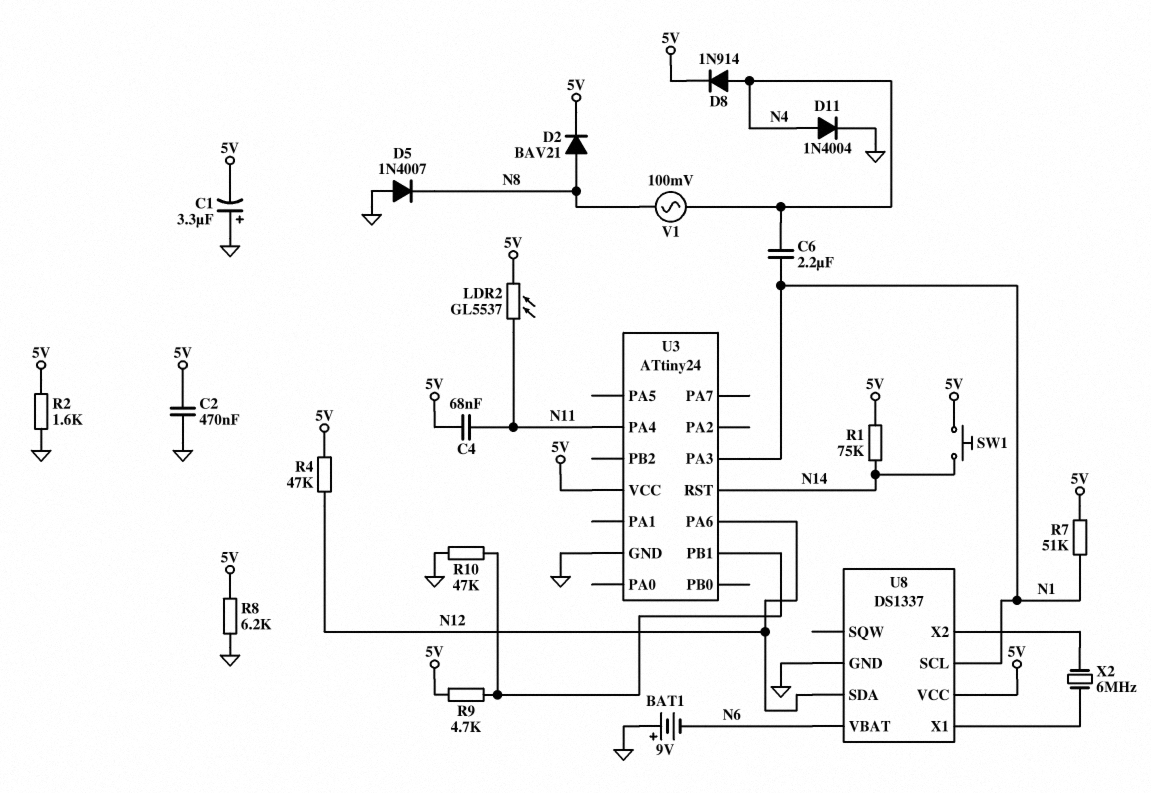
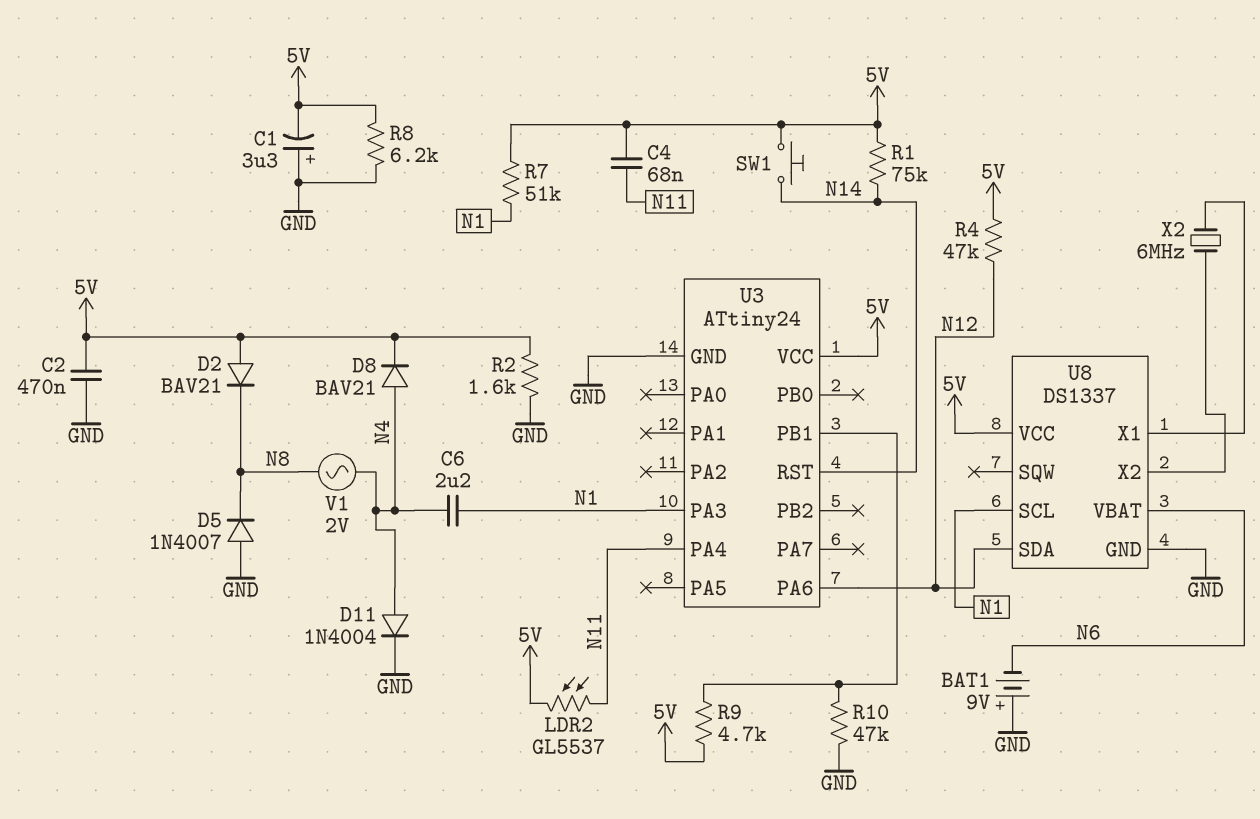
D2: diode BAV21 (A N8, K 5V) -> diode BAV21 (A 5V, K N8)
D8: diode 1N914 (A N4, K 5V) -> diode BAV21 (A N4, K 5V)
V1: AC 100mV (N4, N8) -> AC 2V (N4, N8)

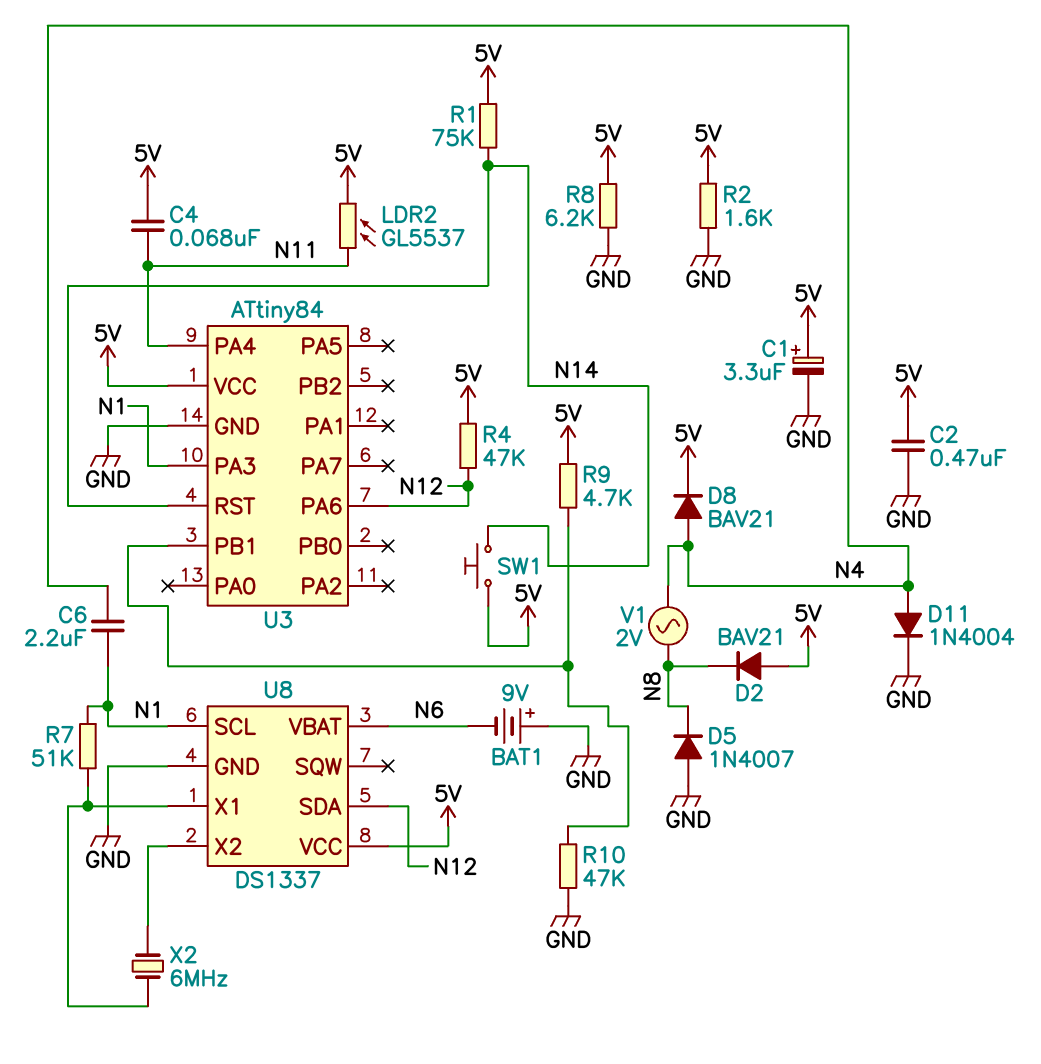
C1: 3.3uF (plus GND, minus 5V) -> 3.3uF (plus 5V, minus GND)
R7: 51k (5V, N1) -> 51k (N1, U8/X1)
U3: ATtiny24 -> ATtiny84

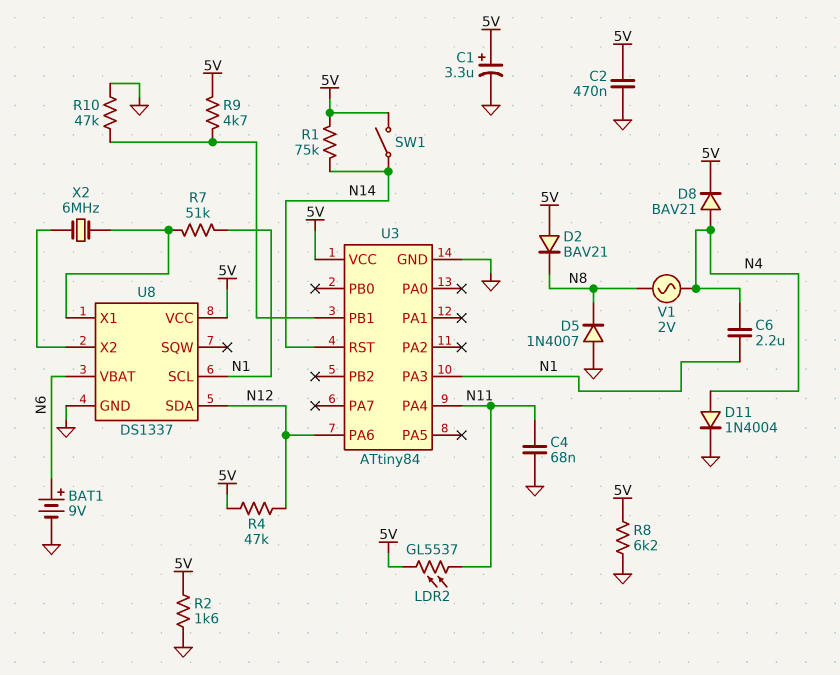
BAT1: 9V (plus GND, minus N6) -> 9V (plus N6, minus GND)
C4: 68nF (5V, N11) -> 68nF (GND, N11)
SW1: button (5V, N14) -> switch (5V, N14)

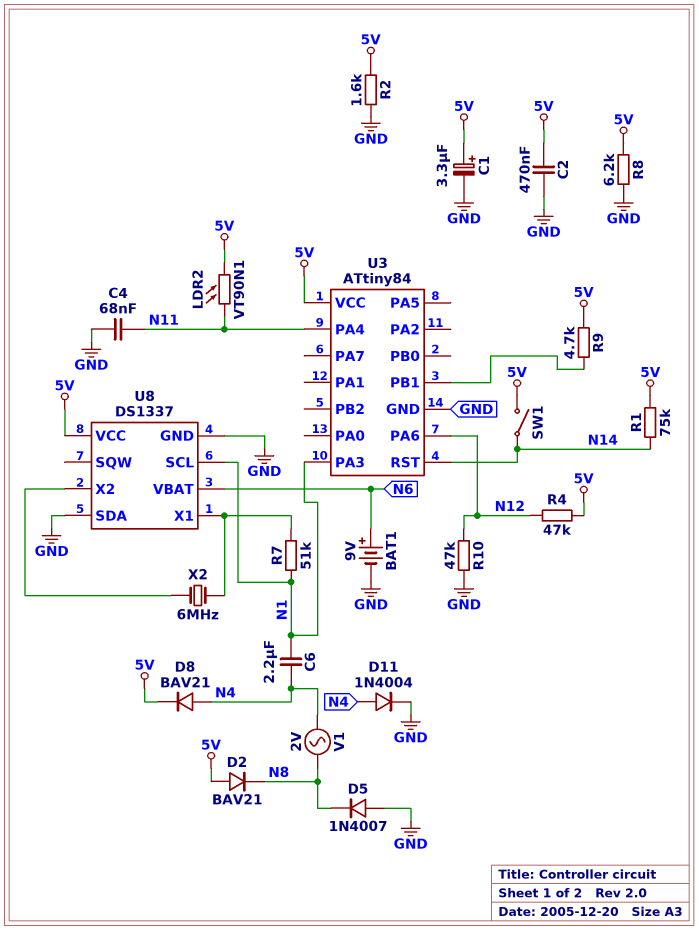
LDR2: GL5537 (5V, N11) -> VT90N1 (5V, N11)
R10: 47k (GND, U3/PB1) -> 47k (GND, N12)
U8 pin SDA: N12 -> GND

